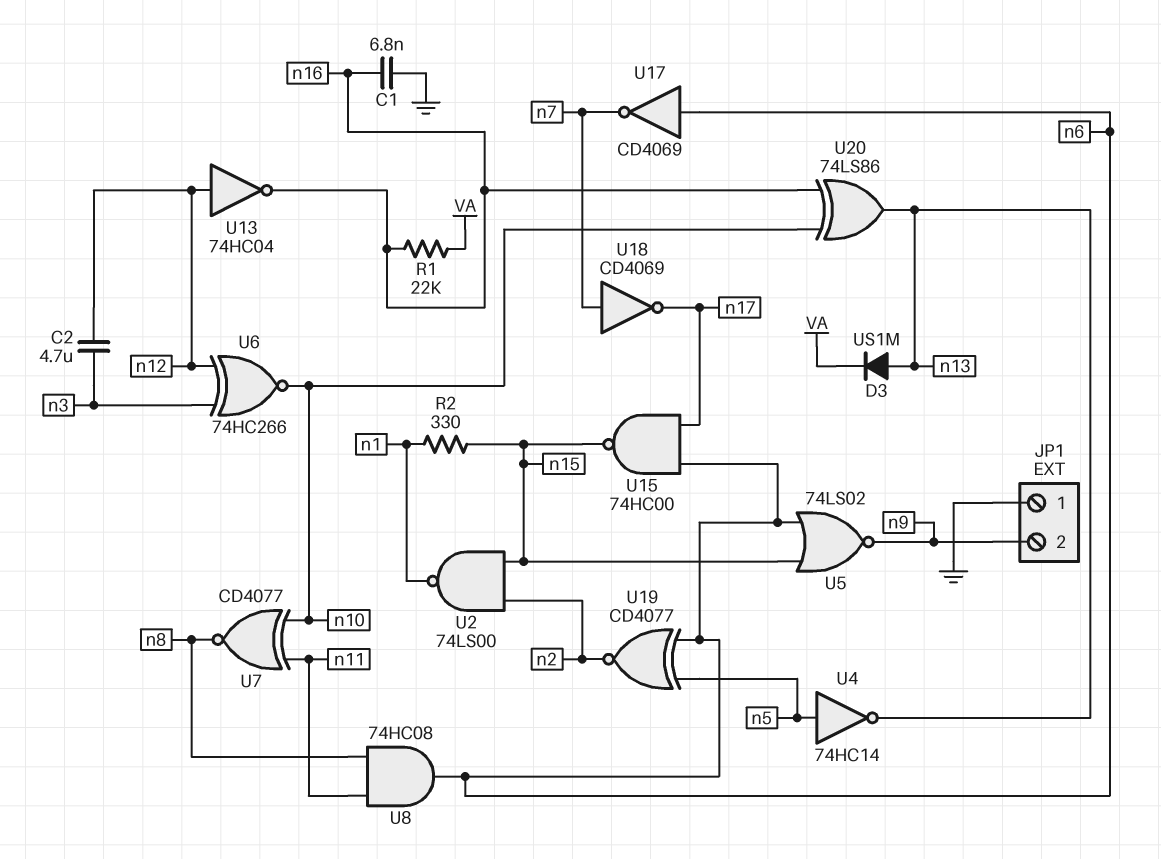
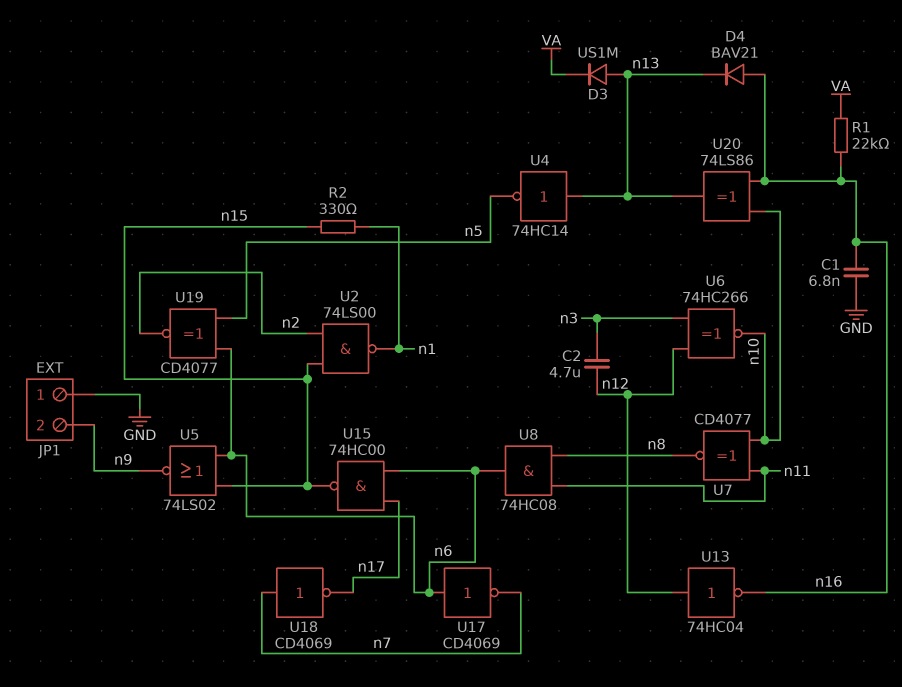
D4: none -> diode BAV21 (A n16, K n13)
U4: NOT 74HC14 (in n5, out n13) -> NOT 74HC14 (in n13, out n5)

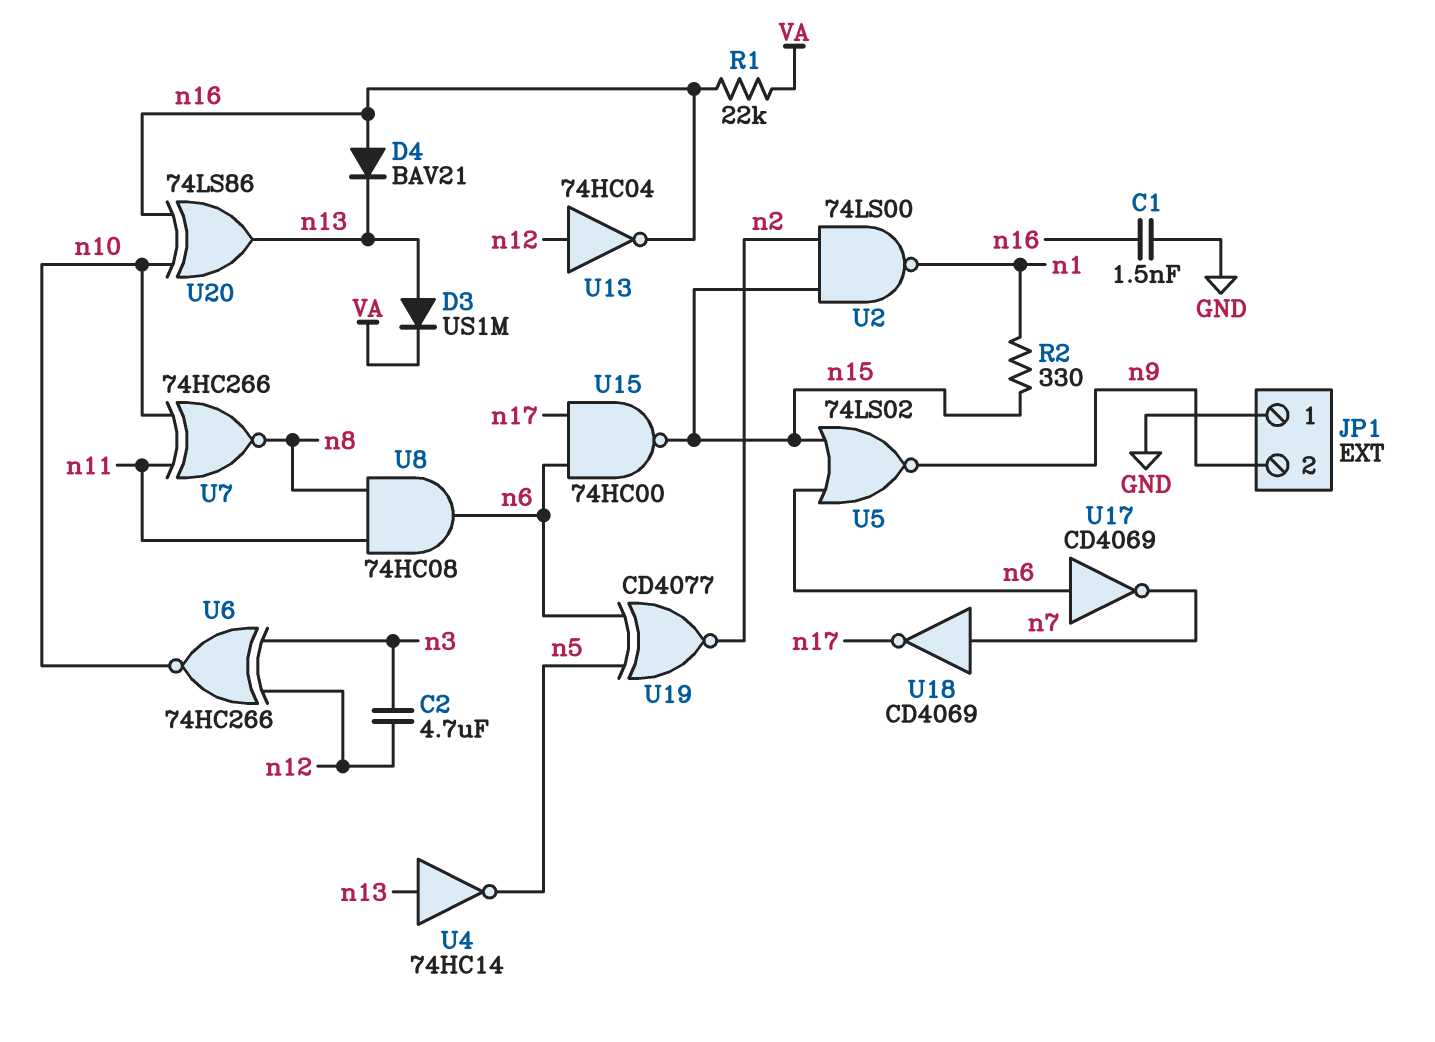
C1: 6.8nF (GND, n16) -> 1.5nF (GND, n16)
U7: XNOR CD4077 (in n10, in n11, out n8) -> XNOR 74HC266 (in n10, in n11, out n8)

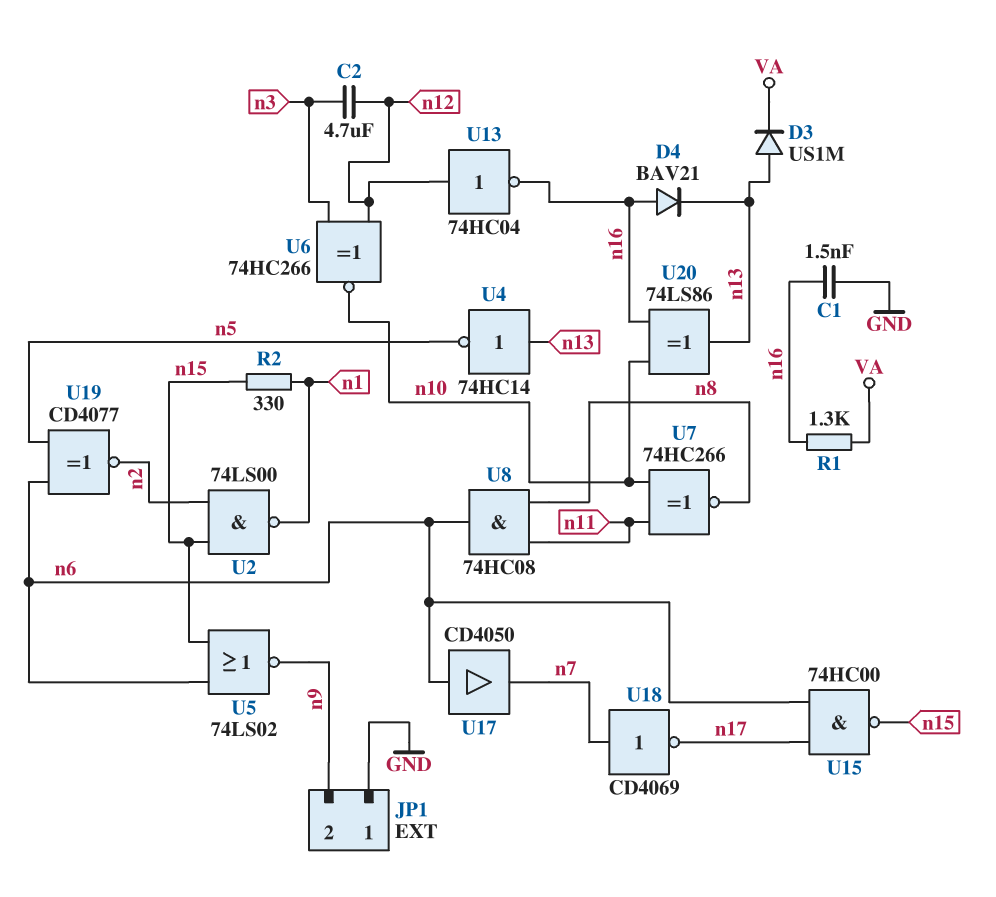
R1: 22k (VA, n16) -> 1.3k (VA, n16)
U17: NOT CD4069 (in n6, out n7) -> buffer CD4050 (in n6, out n7)

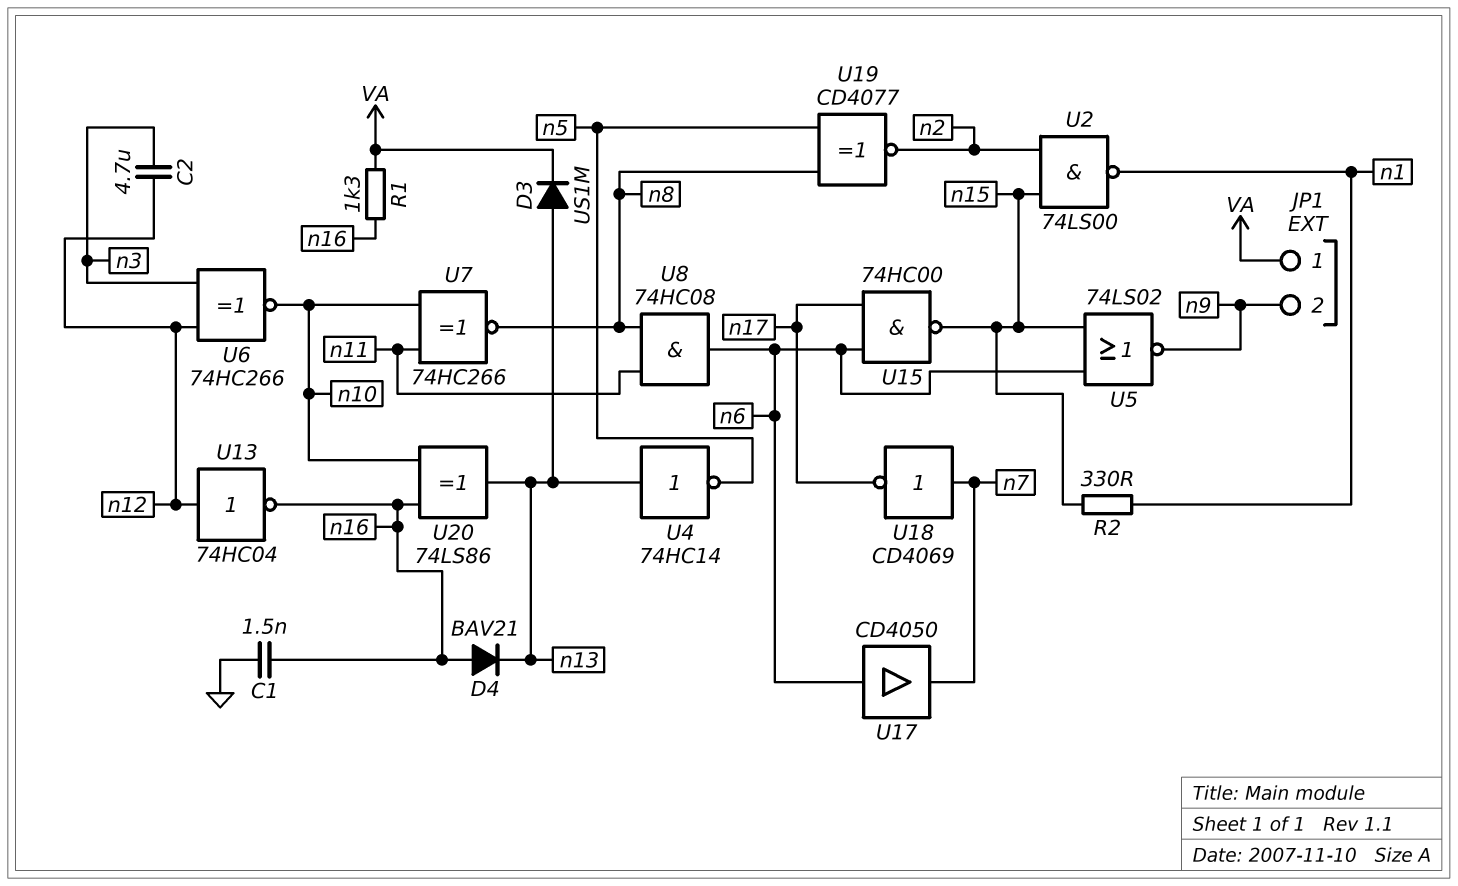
JP1 pin 1: GND -> VA
U19: XNOR CD4077 (in n5, in n6, out n2) -> XNOR CD4077 (in n5, in n8, out n2)

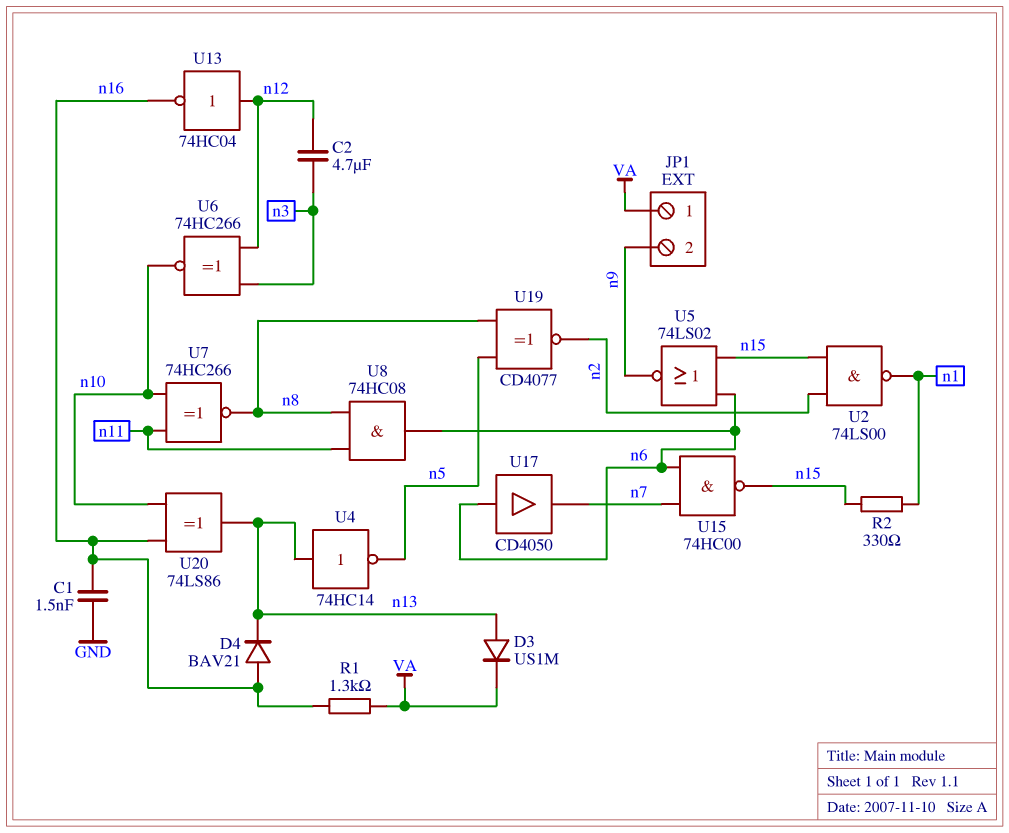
U15: NAND 74HC00 (in n6, in n17, out n15) -> NAND 74HC00 (in n6, in n7, out n15)
U18: NOT CD4069 (in n7, out n17) -> none

